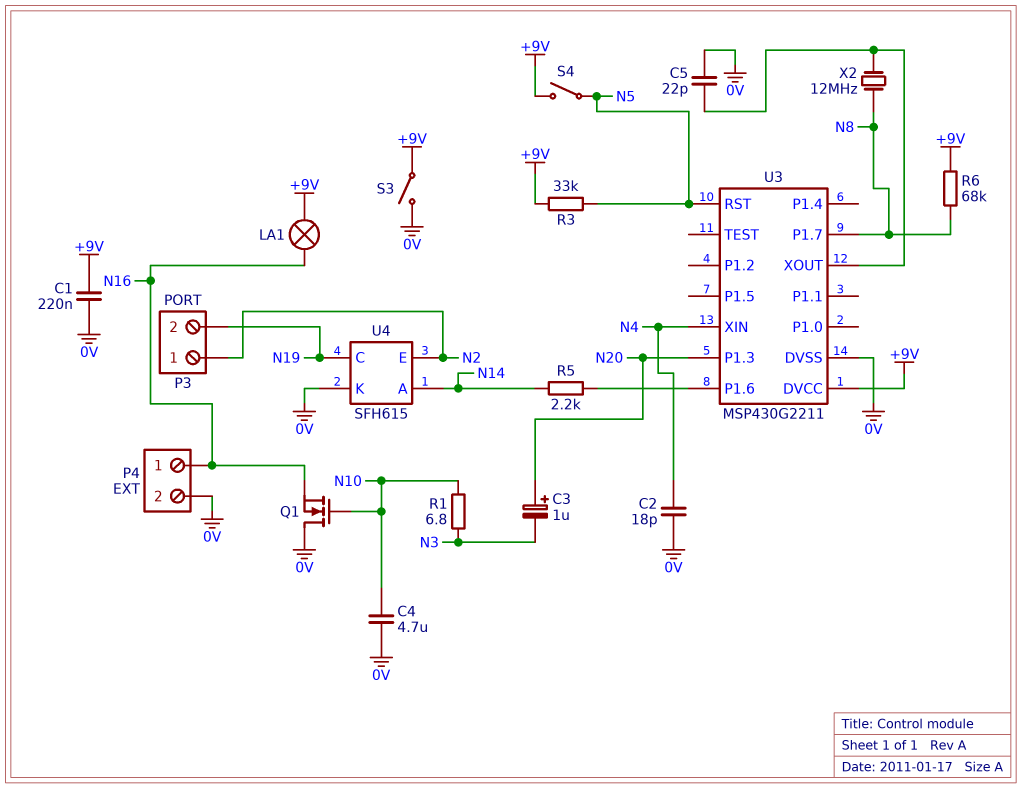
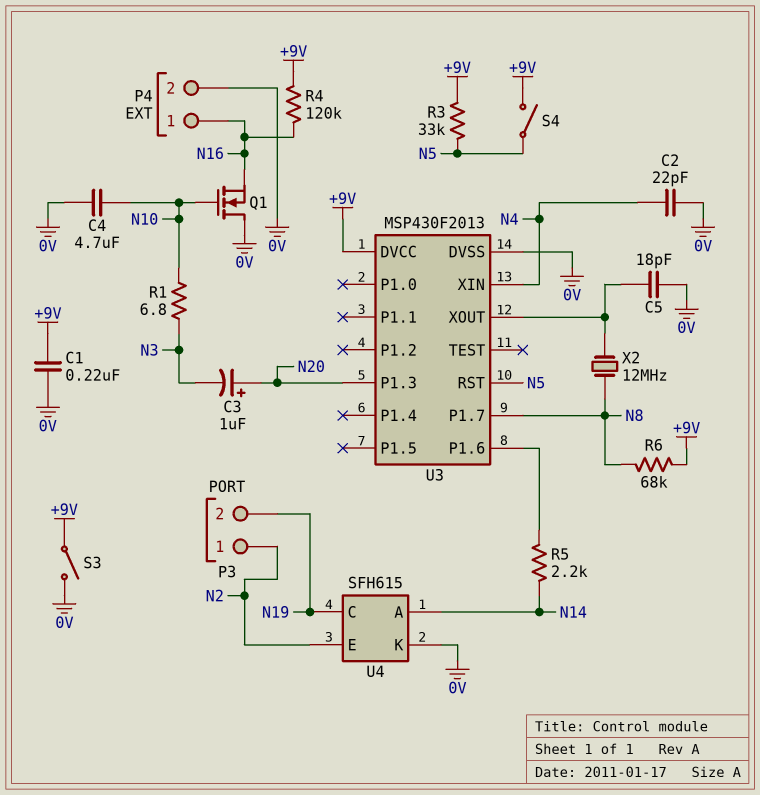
C2: 18pF (0V, N4) -> 22pF (0V, N4)
C5: 22pF (0V, U3/XOUT) -> 18pF (0V, U3/XOUT)
LA1: lamp (+9V, N16) -> none
R4: none -> 120k (+9V, N16)
U3: MSP430G2211 -> MSP430F2013

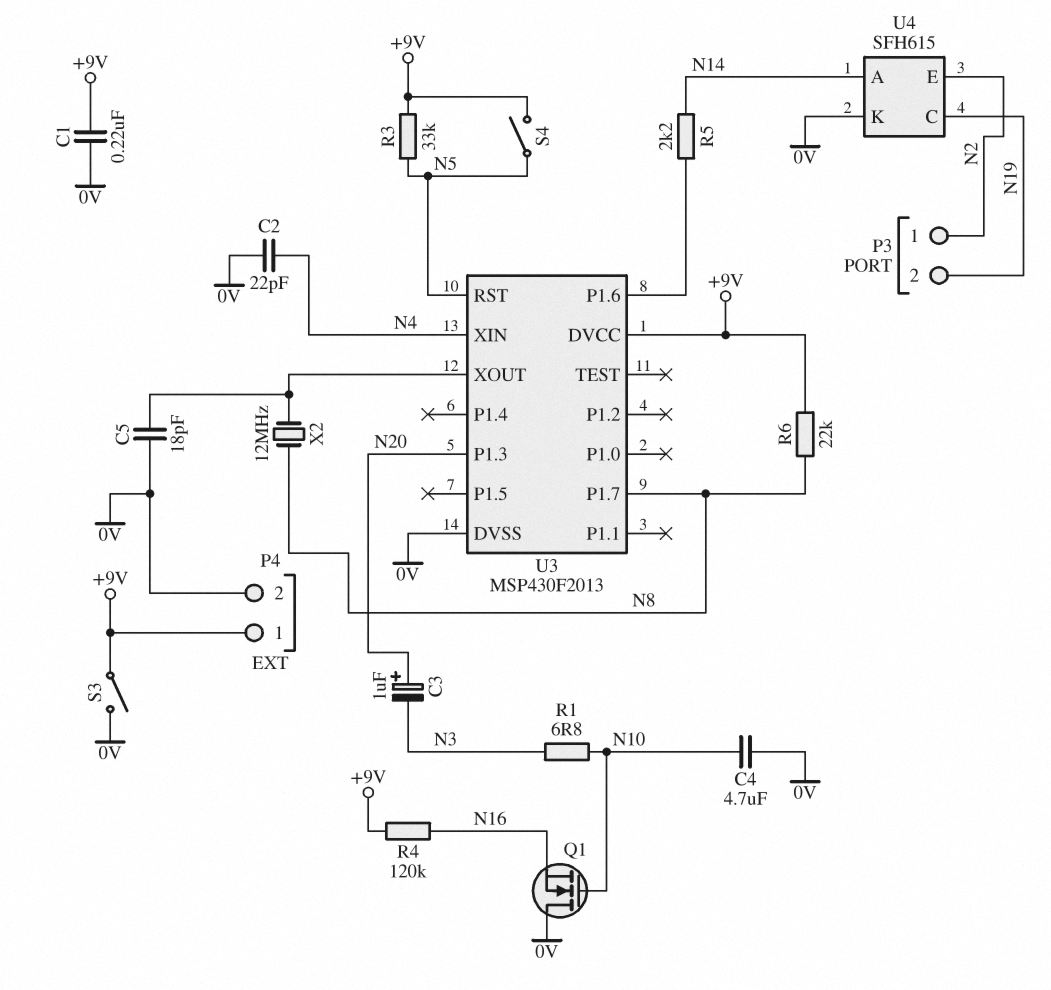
P4 pin 1: N16 -> +9V
R6: 68k (+9V, N8) -> 22k (+9V, N8)

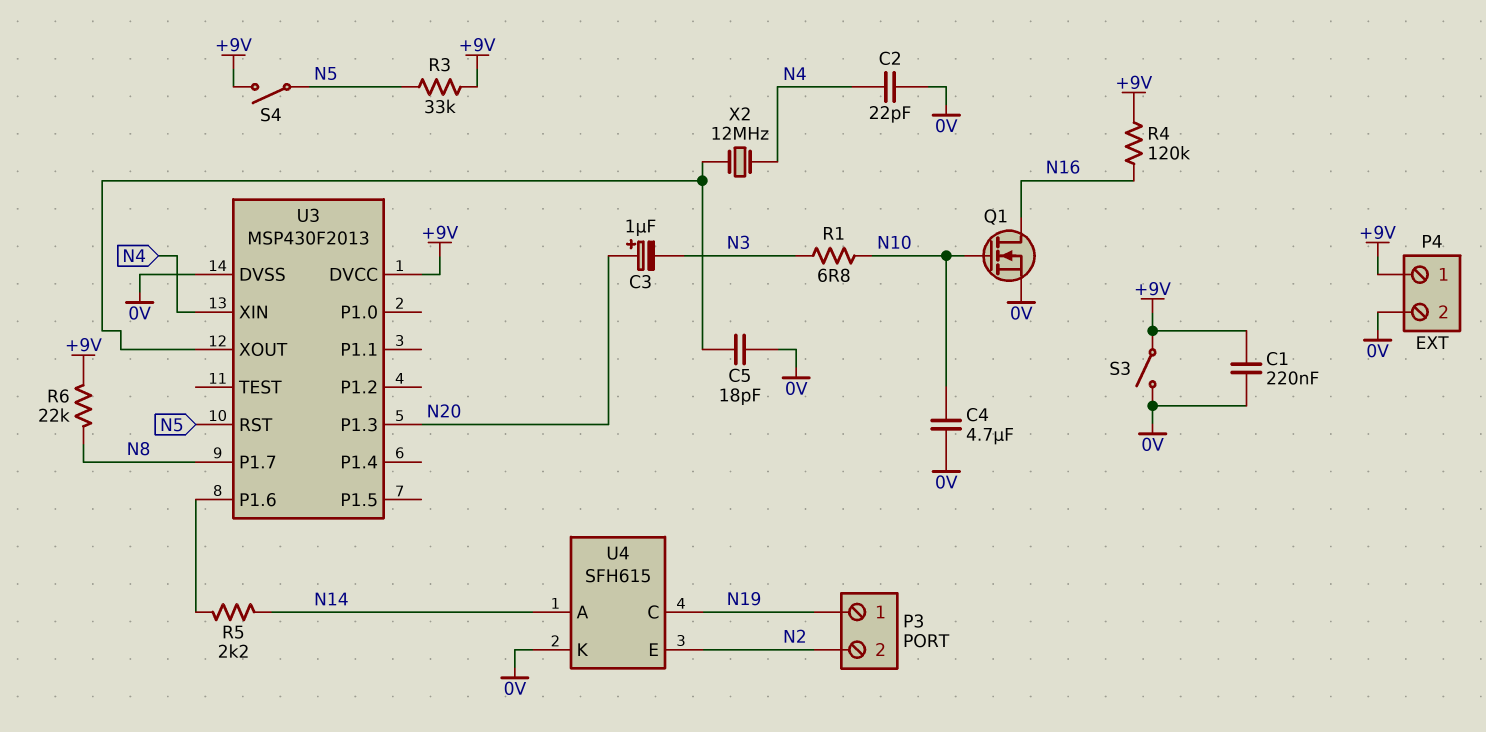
P3 pin 1: N2 -> N19
P3 pin 2: N19 -> N2
Q1: NMOS (G N10, D 0V, S N16) -> NMOS (G N10, D N16, S 0V)
X2: 12MHz (N8, U3/XOUT) -> 12MHz (N4, U3/XOUT)

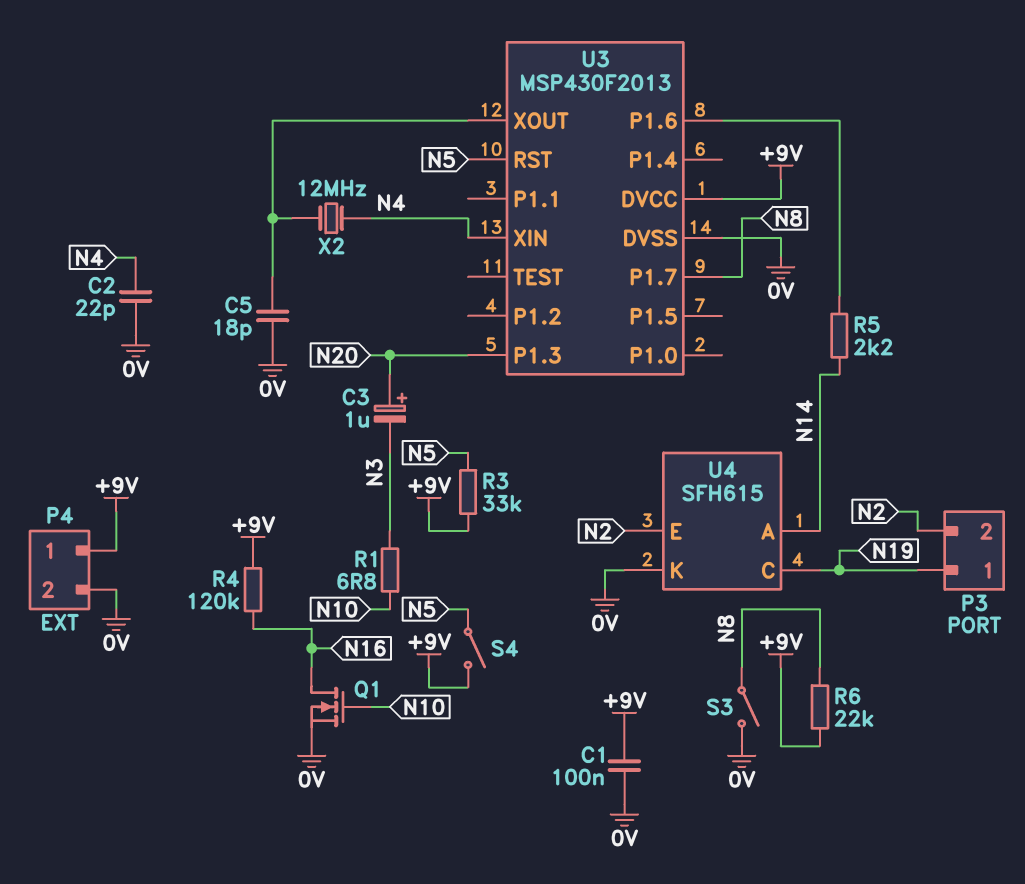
C1: 220nF (+9V, 0V) -> 100nF (+9V, 0V)
C4: 4.7uF (0V, N10) -> none
S3: switch (+9V, 0V) -> switch (0V, N8)

